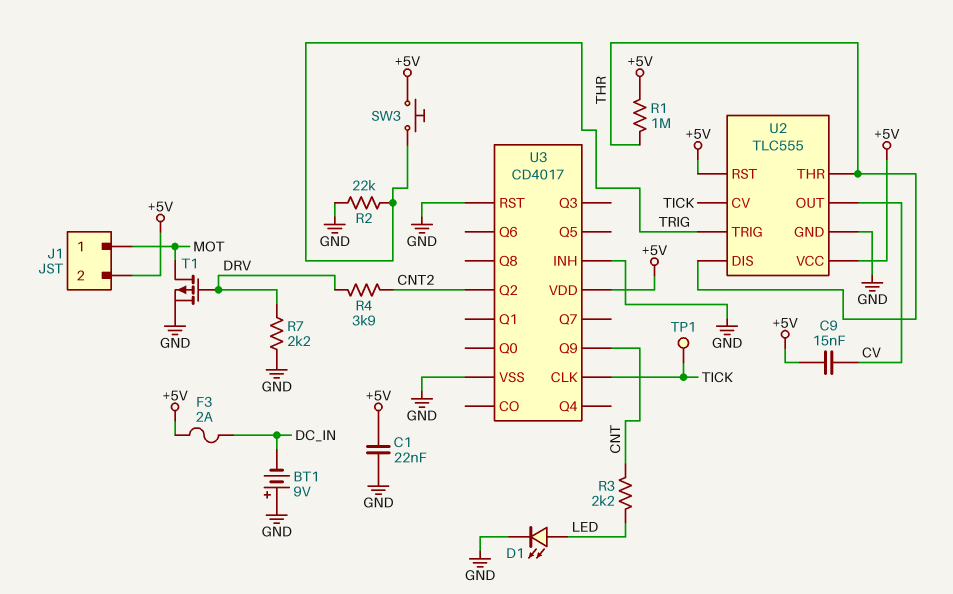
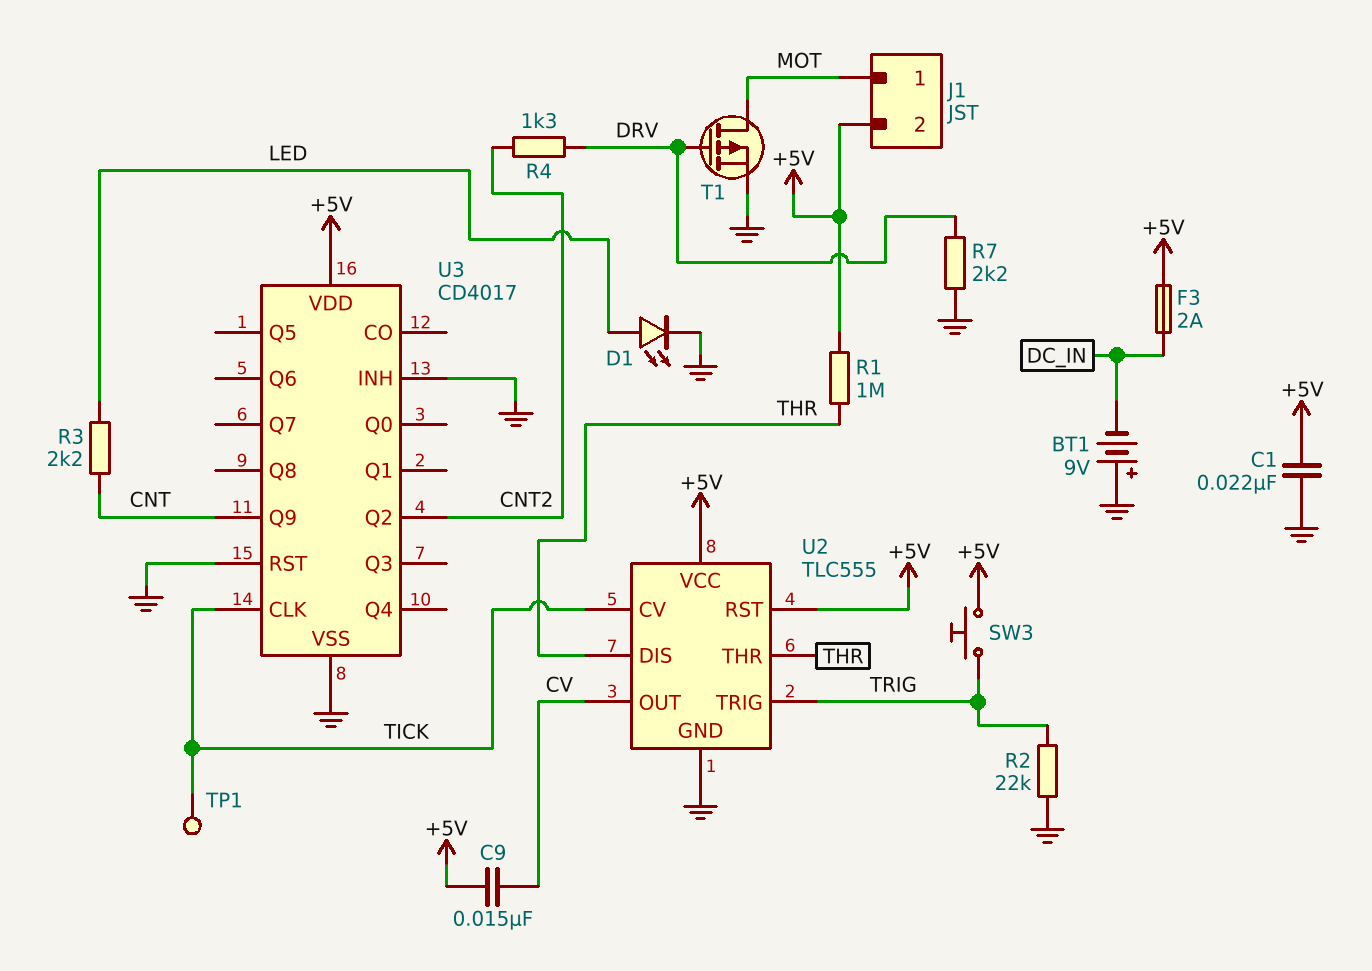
R4: 3.9k (CNT2, DRV) -> 1.3k (CNT2, DRV)

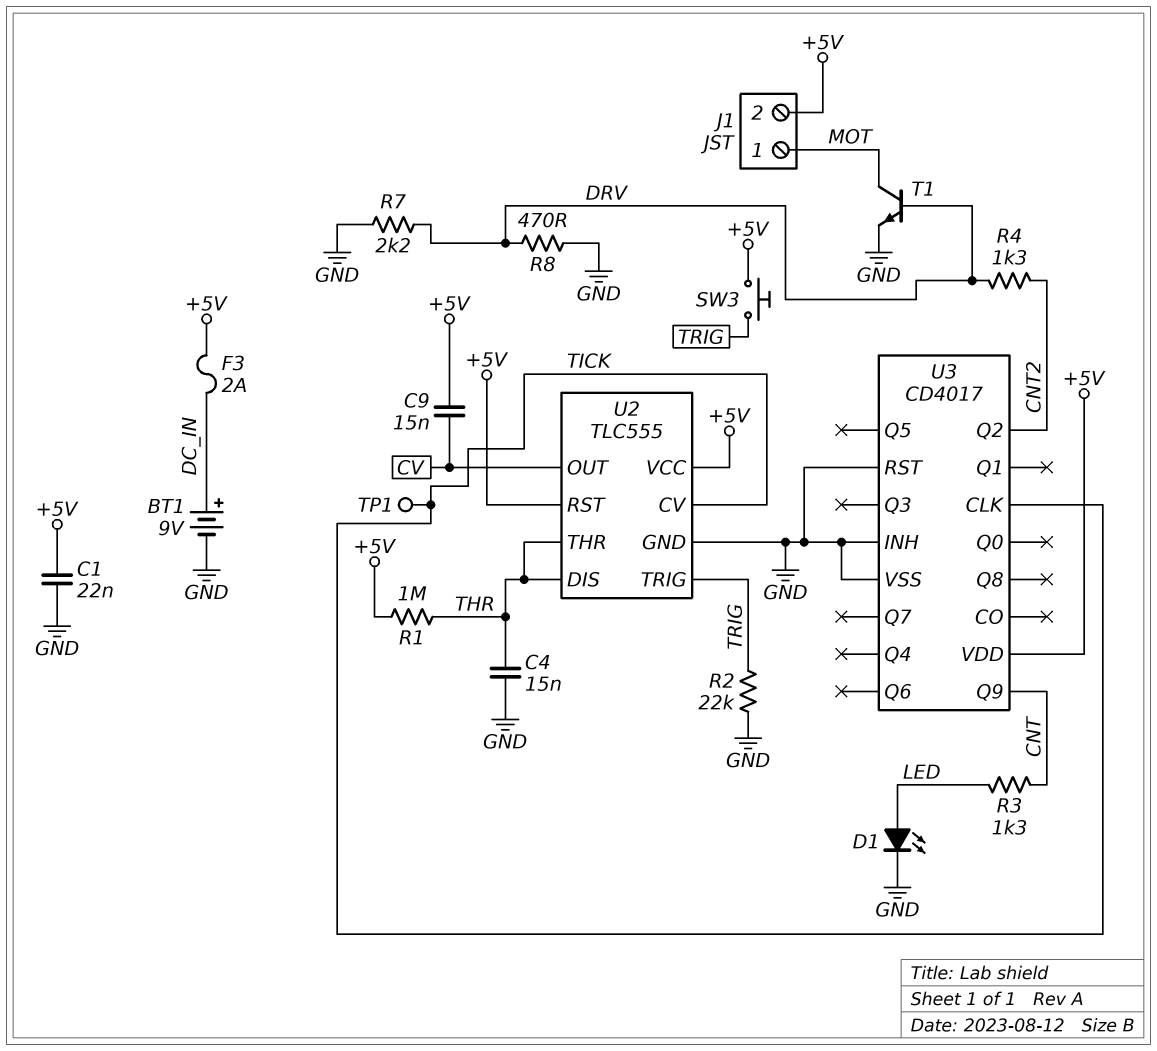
BT1: 9V (plus GND, minus DC_IN) -> 9V (plus DC_IN, minus GND)
C4: none -> 15nF (GND, THR)
R3: 2.2k (CNT, LED) -> 1.3k (CNT, LED)
R8: none -> 470 (DRV, GND)
T1: PMOS (G DRV, D MOT, S GND) -> NPN (B DRV, C MOT, E GND)

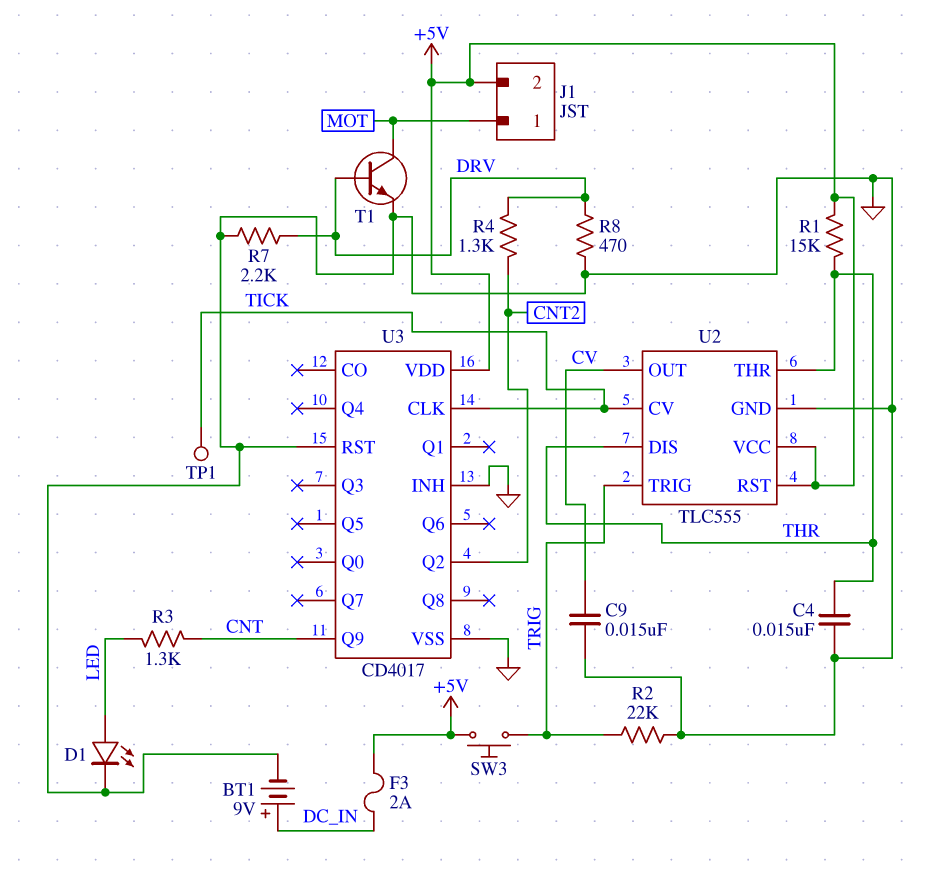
C1: 22nF (+5V, GND) -> none
C9: 15nF (+5V, CV) -> 15nF (CV, GND)
R1: 1M (+5V, THR) -> 15k (+5V, THR)

